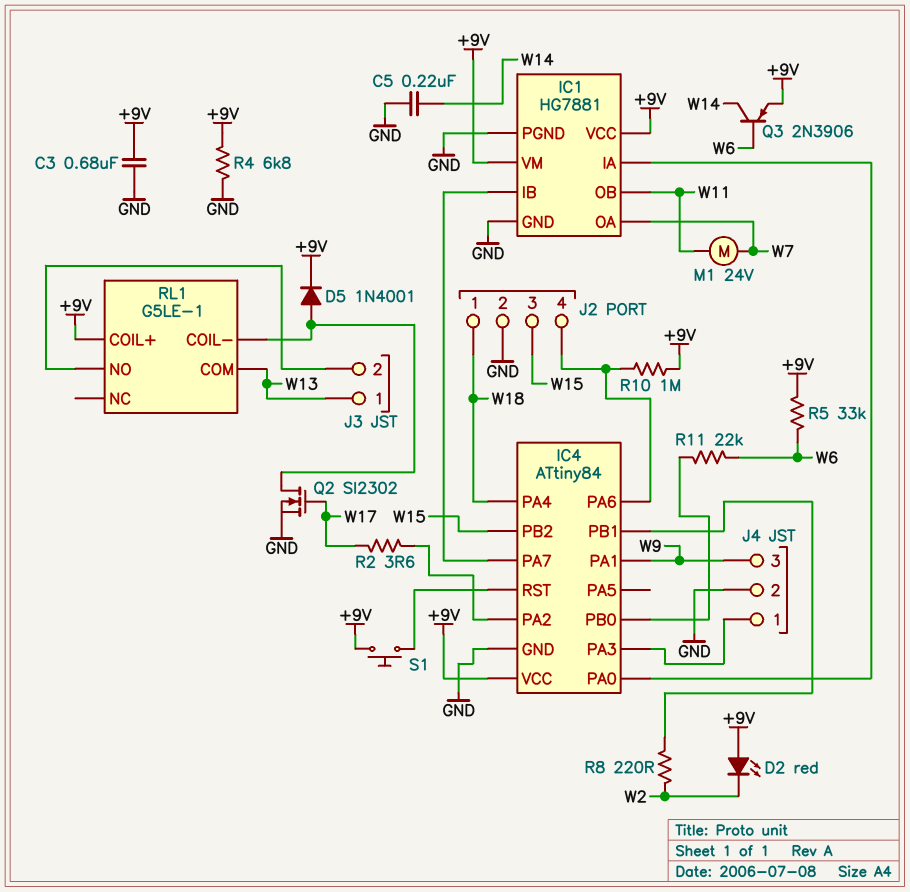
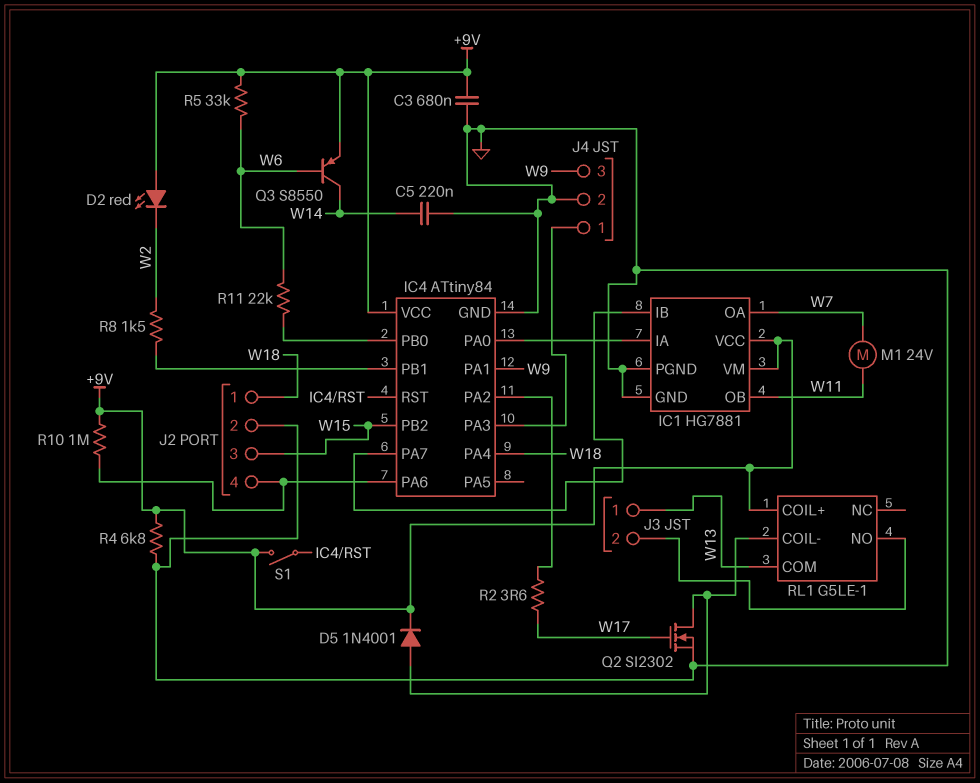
Q3: PNP 2N3906 (B W6, C W14, E +9V) -> PNP S8550 (B W6, C W14, E +9V)
R8: 220 (IC4/PB1, W2) -> 1.5k (IC4/PB1, W2)
S1: button (+9V, IC4/RST) -> switch (+9V, IC4/RST)

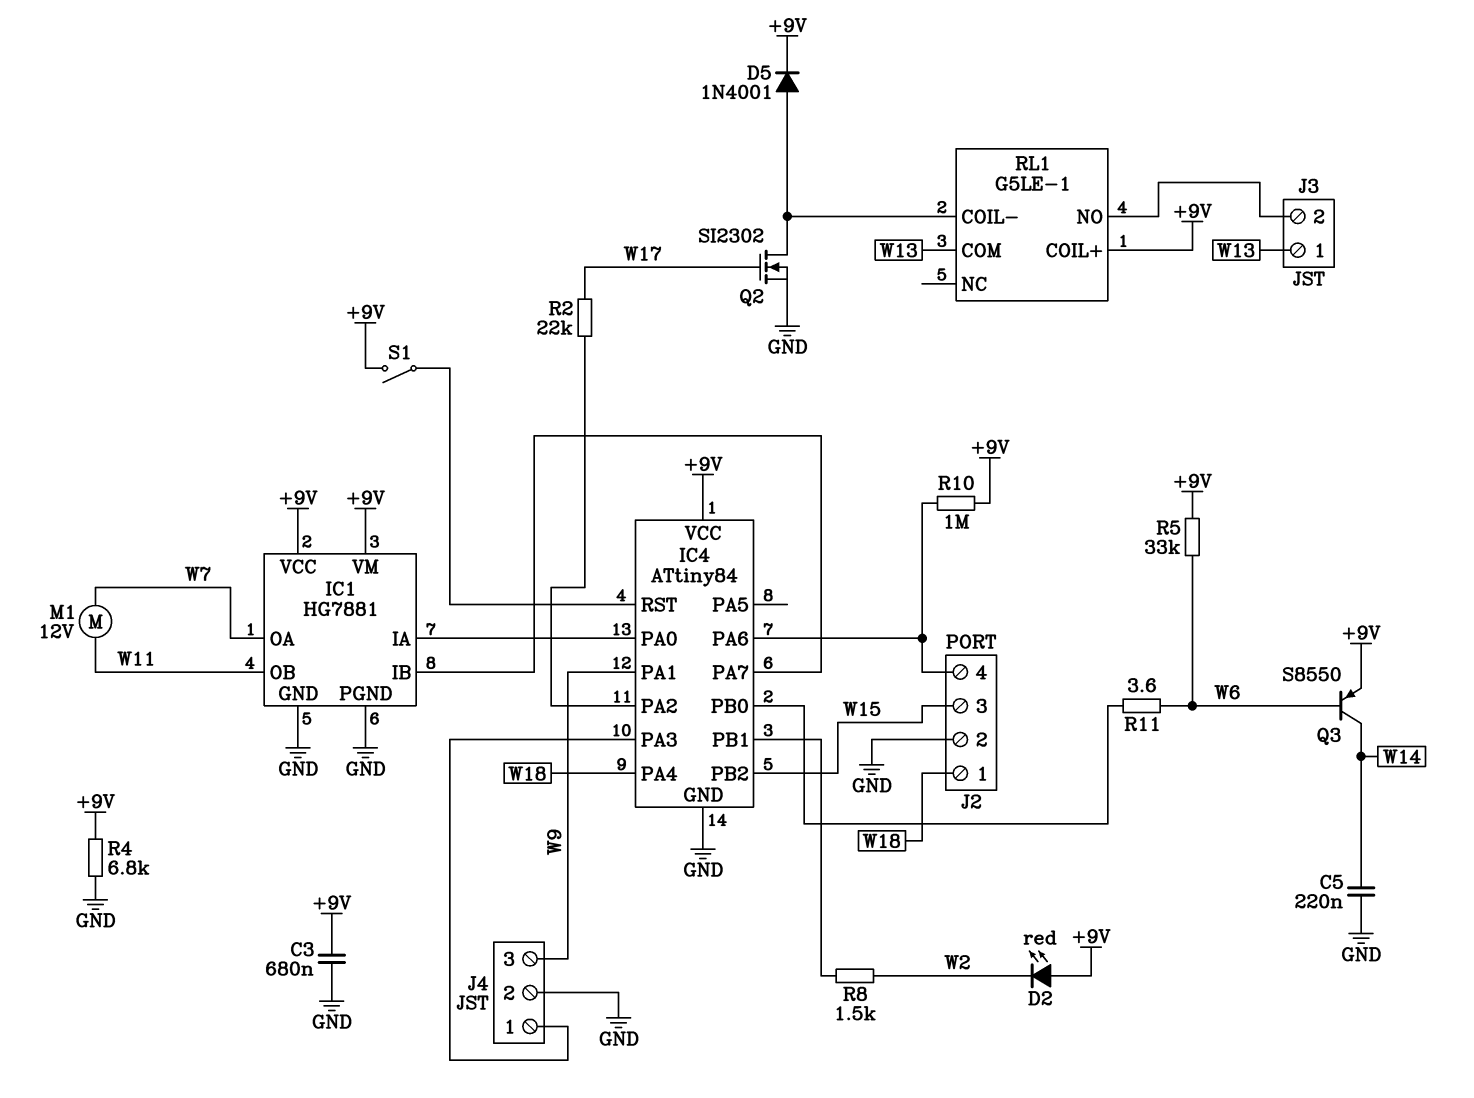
M1: motor 24V (W7, W11) -> motor 12V (W7, W11)
R2: 3.6 (IC4/PA2, W17) -> 22k (IC4/PA2, W17)
R11: 22k (IC4/PB0, W6) -> 3.6 (IC4/PB0, W6)

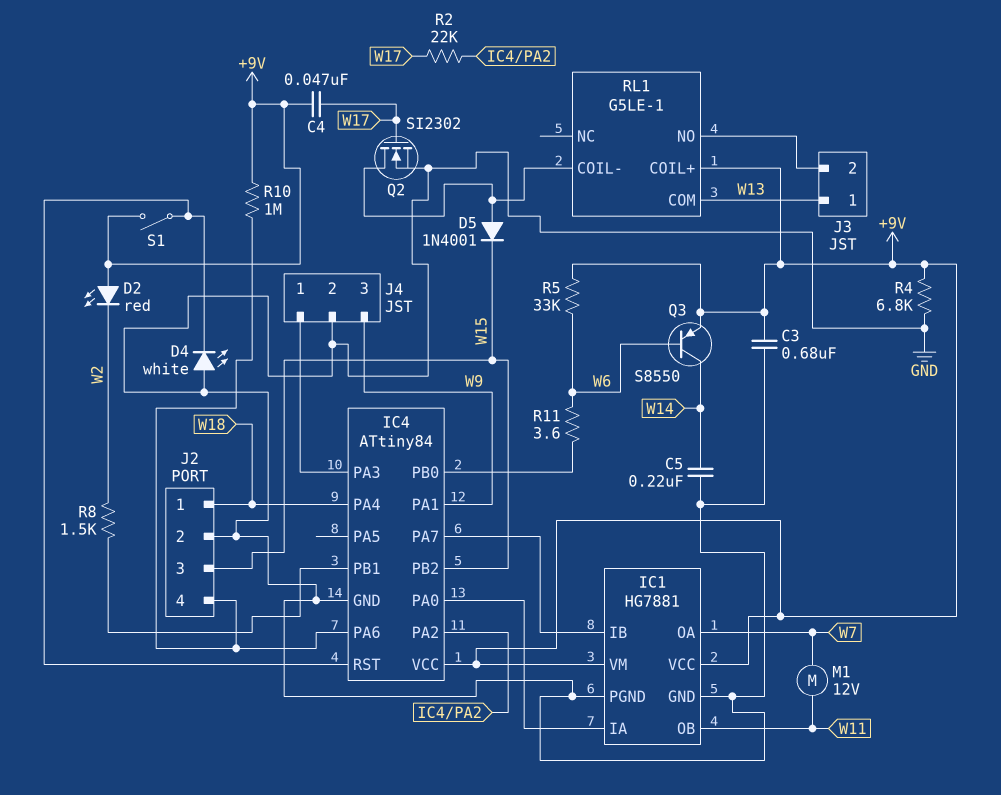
C4: none -> 47nF (+9V, W17)
D4: none -> LED white (A GND, K IC4/RST)
D5: diode 1N4001 (A RL1/COIL-, K +9V) -> diode 1N4001 (A RL1/COIL-, K W15)

